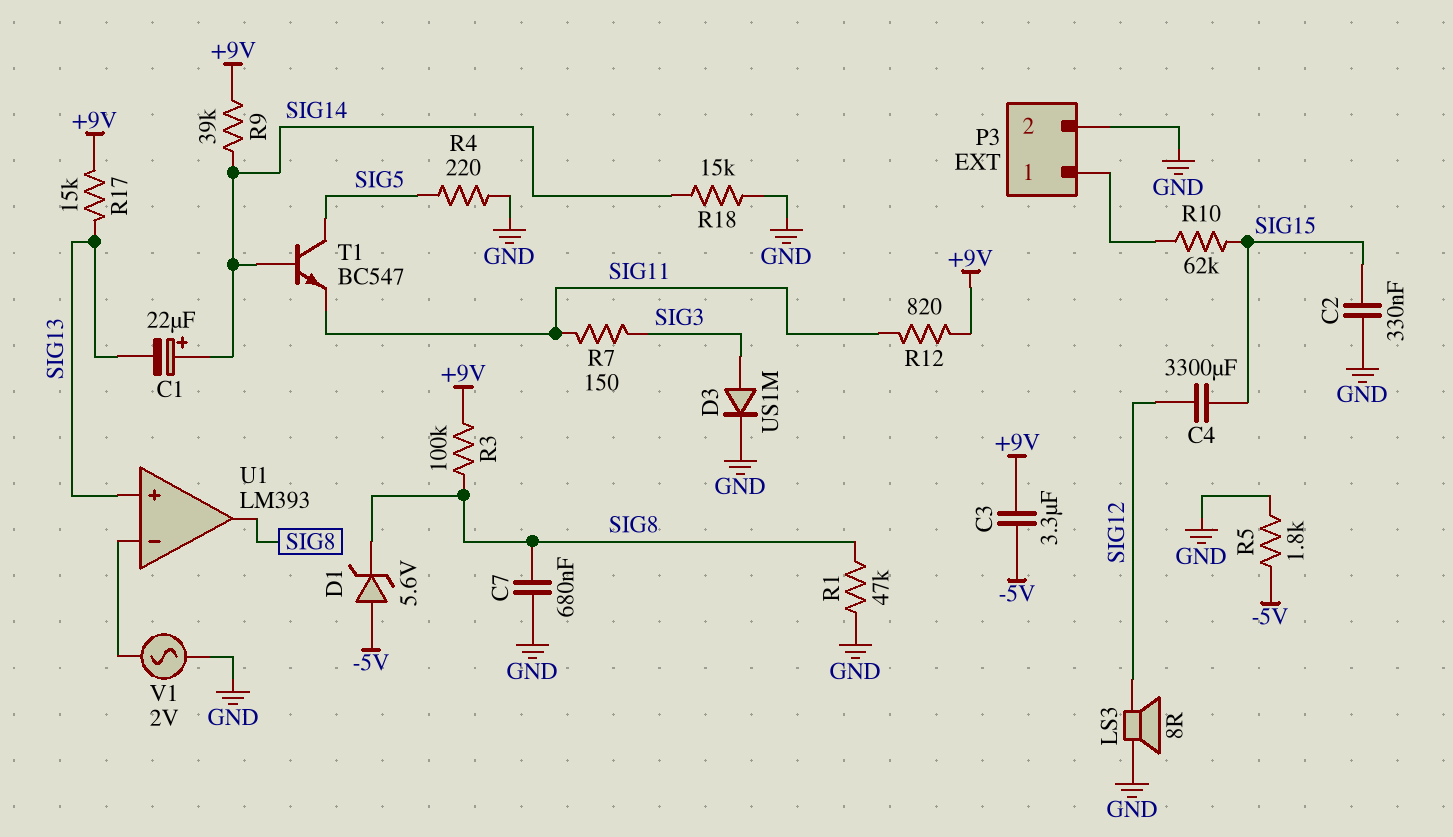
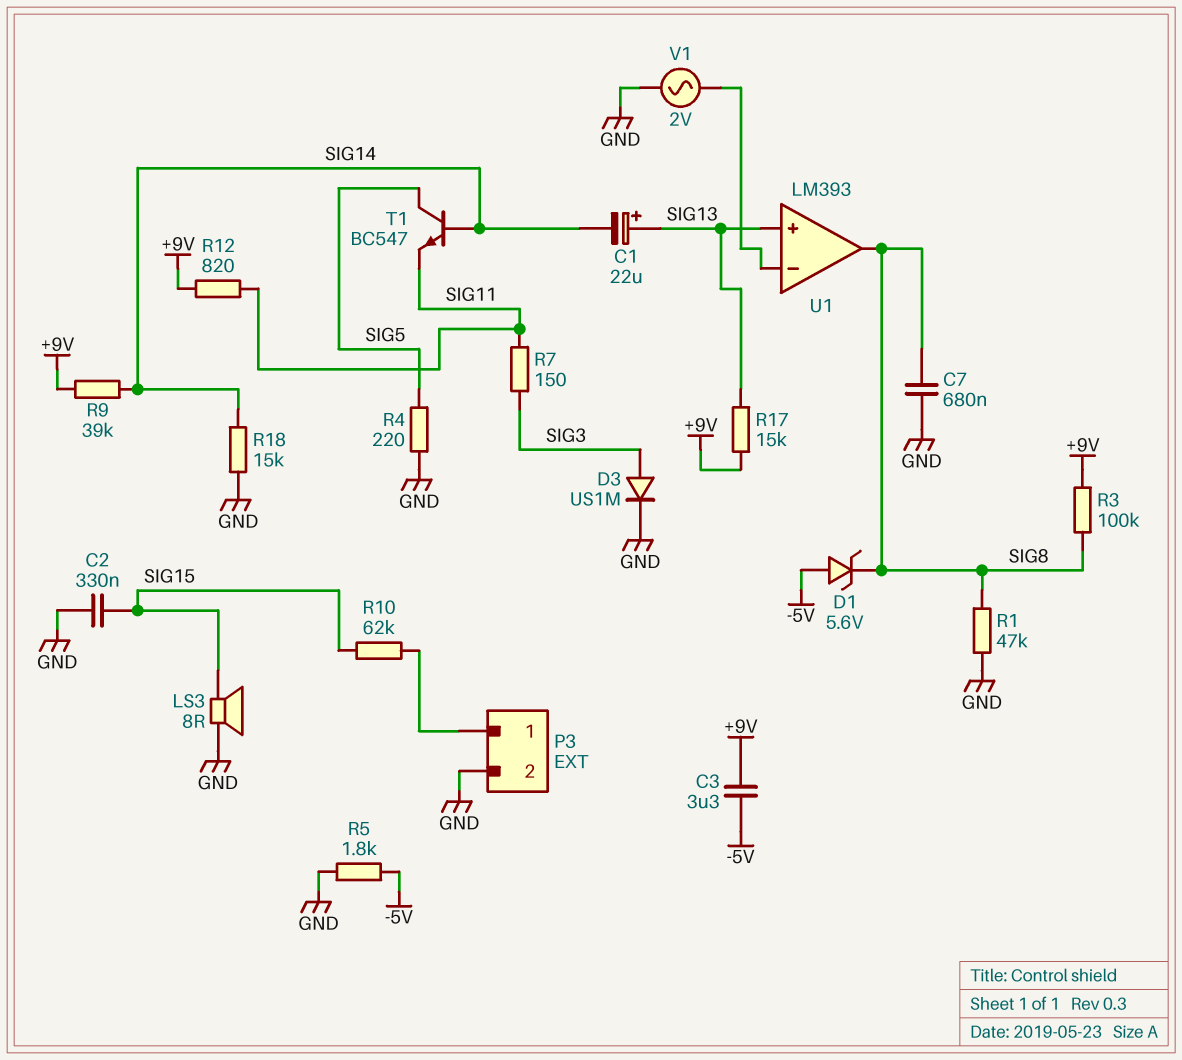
C1: 22uF (plus SIG14, minus SIG13) -> 22uF (plus SIG13, minus SIG14)
C4: 3300uF (SIG12, SIG15) -> none
LS3: speaker 8R (GND, SIG12) -> speaker 8R (GND, SIG15)

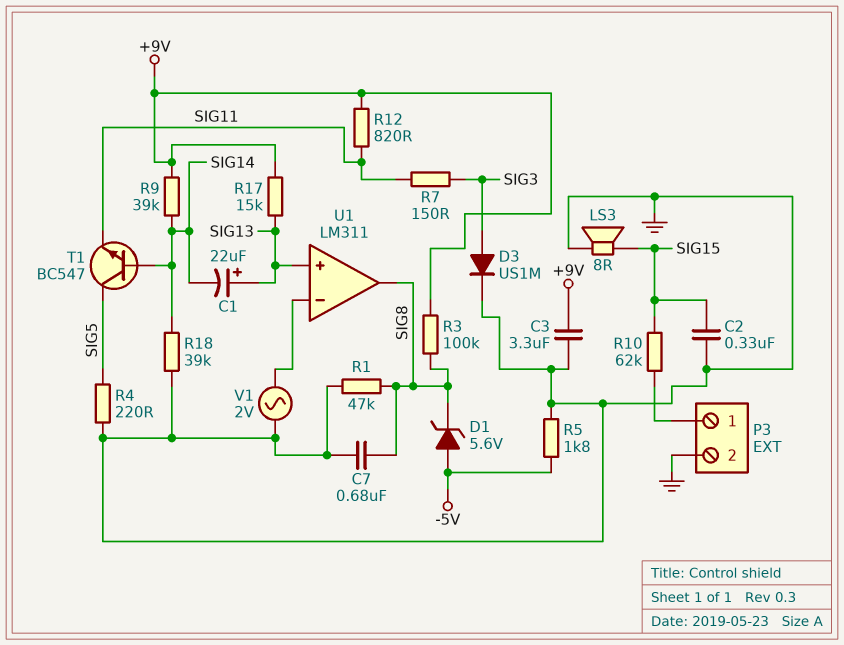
C3: 3.3uF (+9V, -5V) -> 3.3uF (+9V, GND)
R18: 15k (GND, SIG14) -> 39k (GND, SIG14)
U1: LM393 -> LM311

